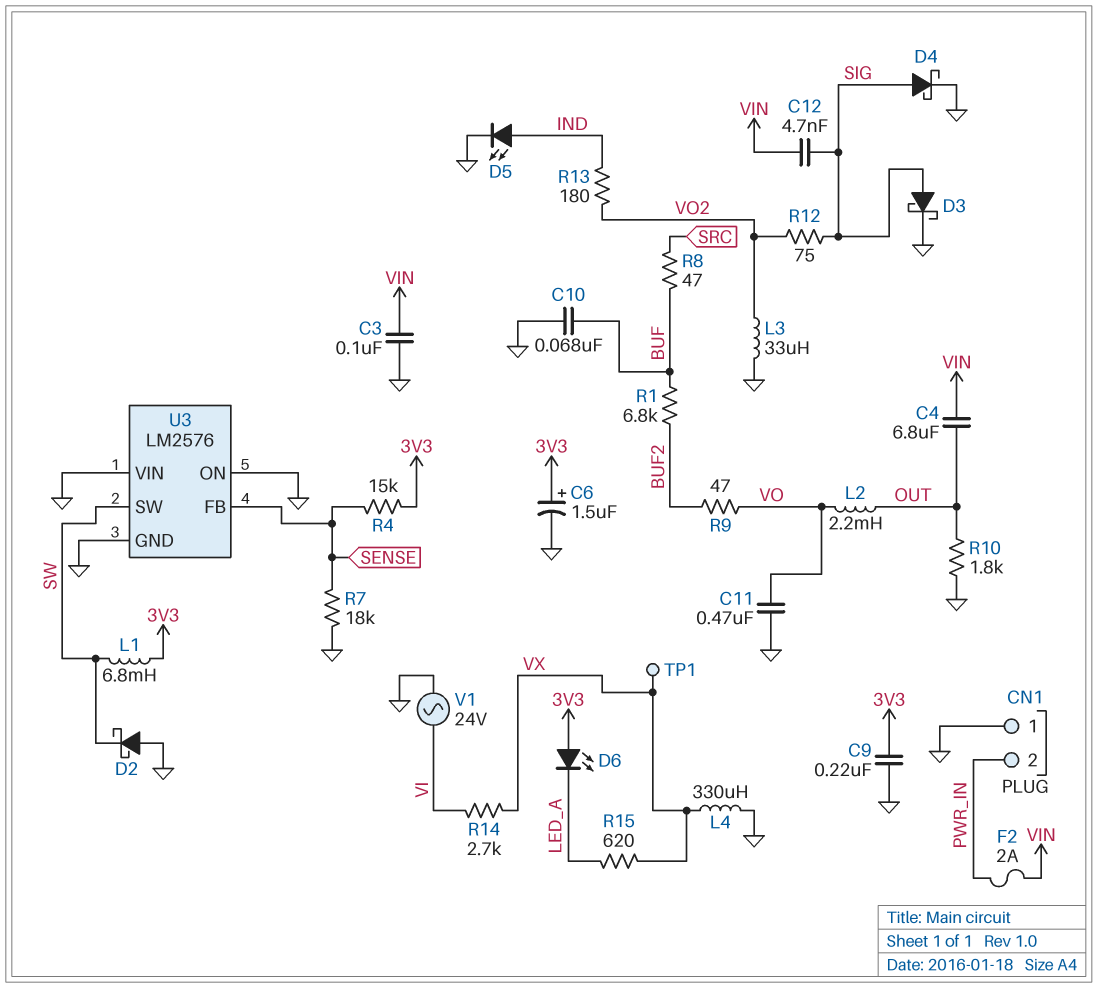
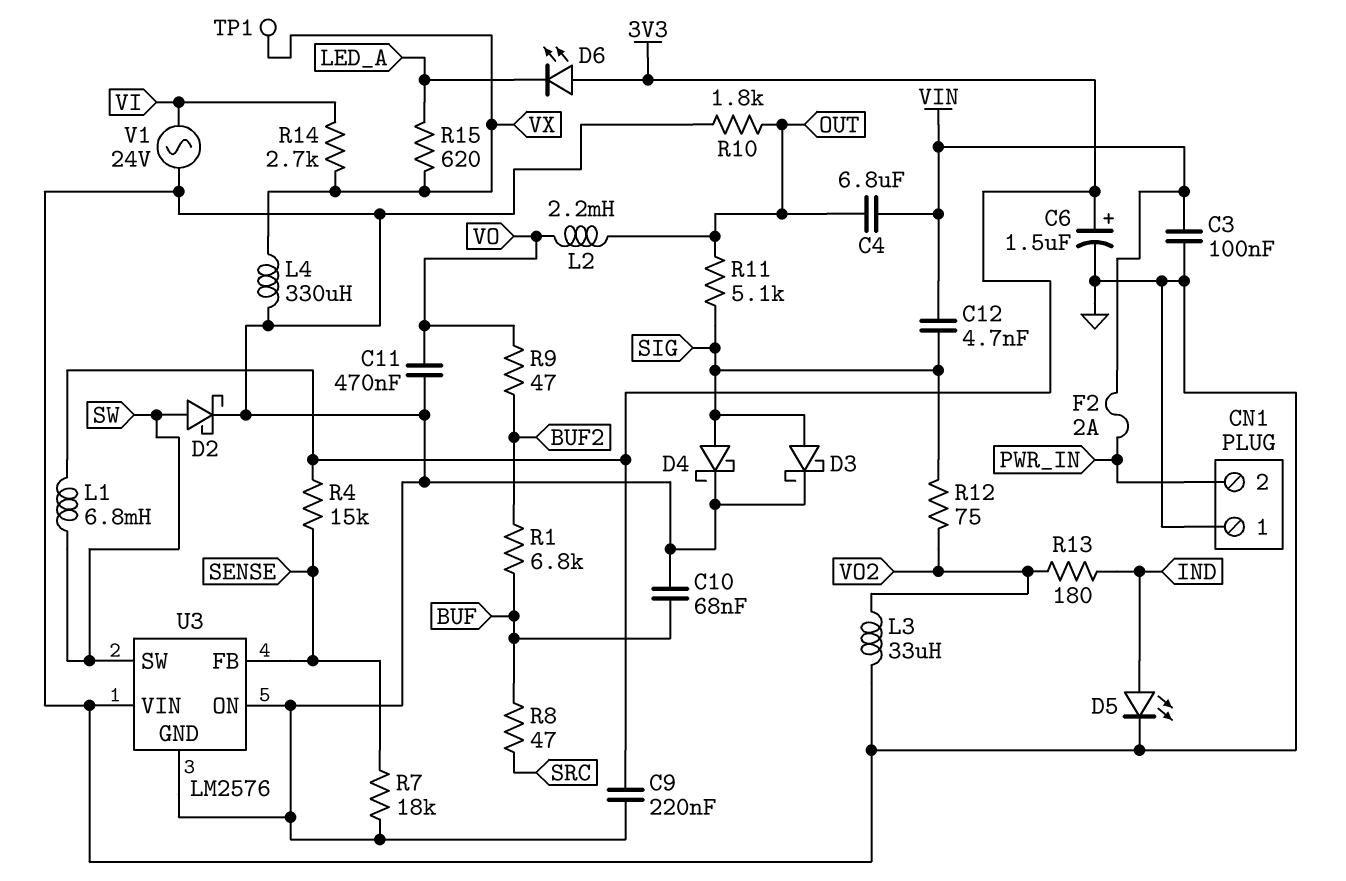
D2: schottky (A GND, K SW) -> schottky (A SW, K GND)
R11: none -> 5.1k (OUT, SIG)

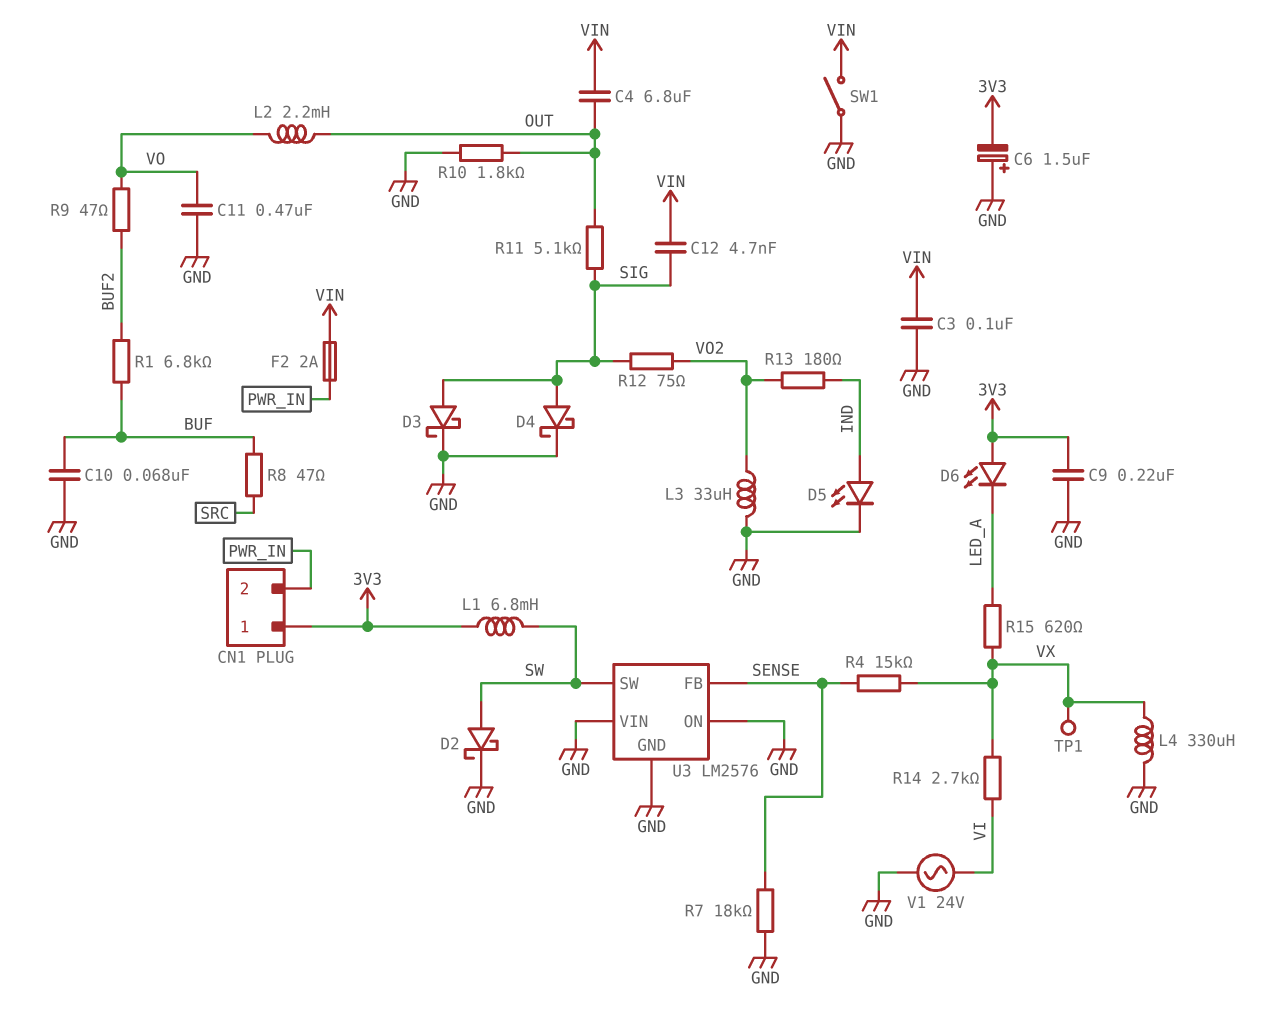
C6: 1.5uF (plus 3V3, minus GND) -> 1.5uF (plus GND, minus 3V3)
CN1 pin 1: GND -> 3V3
R4: 15k (3V3, SENSE) -> 15k (SENSE, VX)
SW1: none -> switch (GND, VIN)

